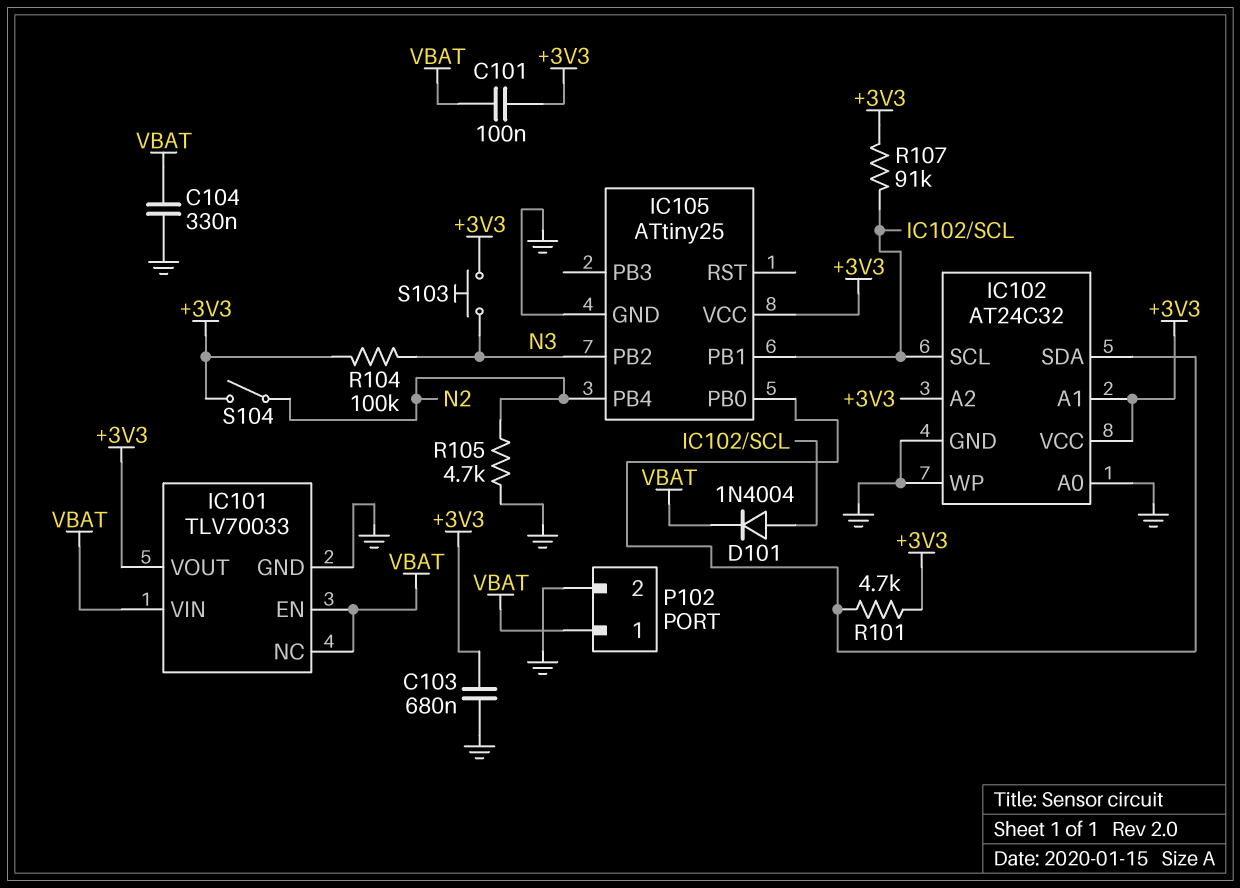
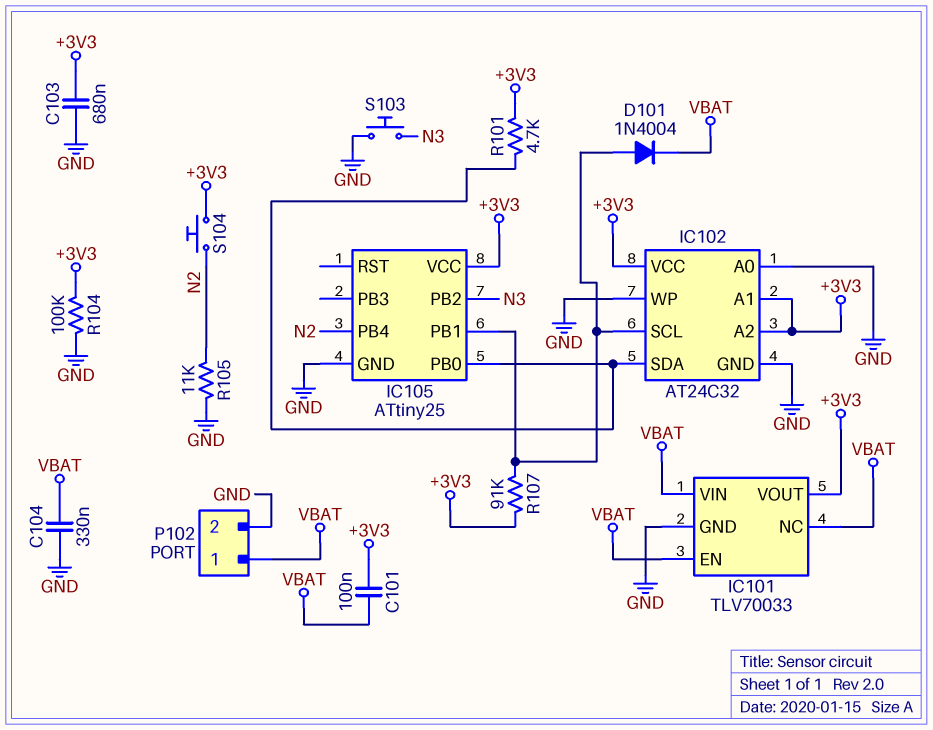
R104: 100k (+3V3, N3) -> 100k (+3V3, GND)
R105: 4.7k (GND, N2) -> 11k (GND, N2)
S103: button (+3V3, N3) -> button (GND, N3)
S104: switch (+3V3, N2) -> button (+3V3, N2)

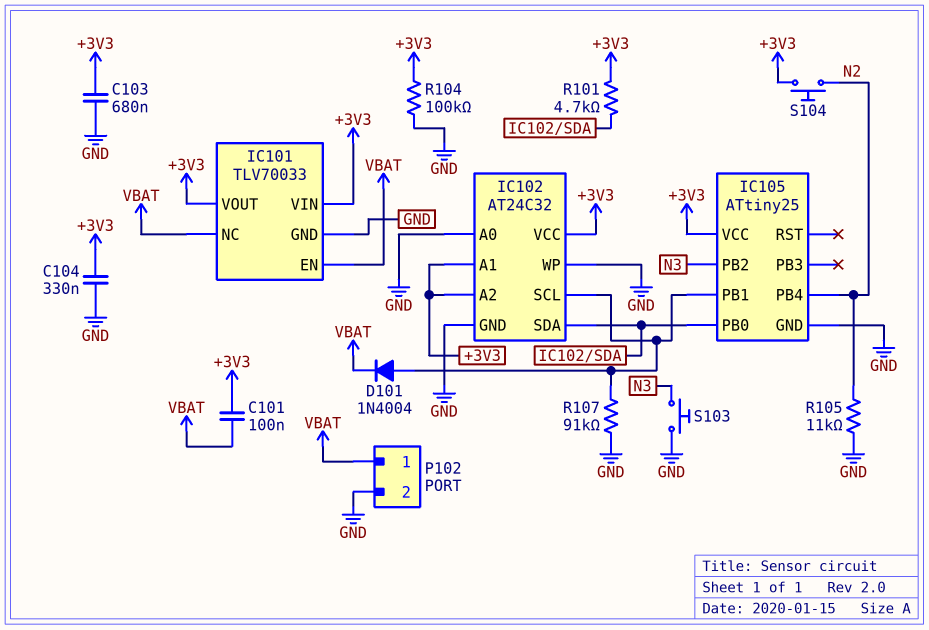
C104: 330nF (GND, VBAT) -> 330nF (+3V3, GND)
IC101 pin VIN: VBAT -> +3V3
R107: 91k (+3V3, IC102/SCL) -> 91k (GND, IC102/SCL)

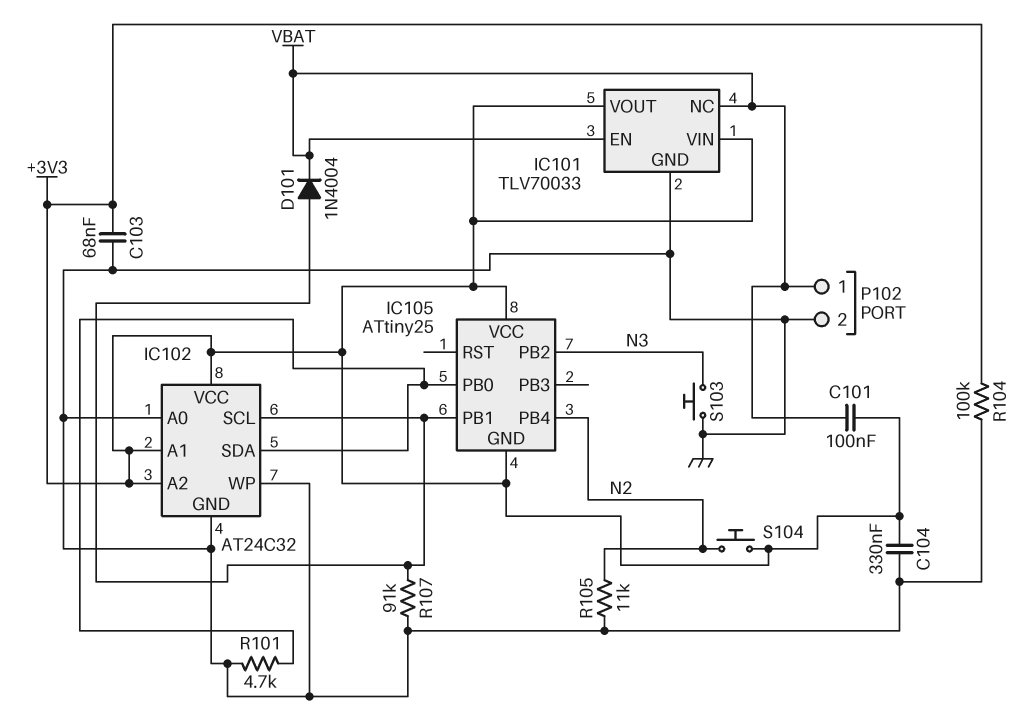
C103: 680nF (+3V3, GND) -> 68nF (+3V3, GND)
IC105 pin GND: GND -> +3V3
R101: 4.7k (+3V3, IC102/SDA) -> 4.7k (GND, IC102/SDA)

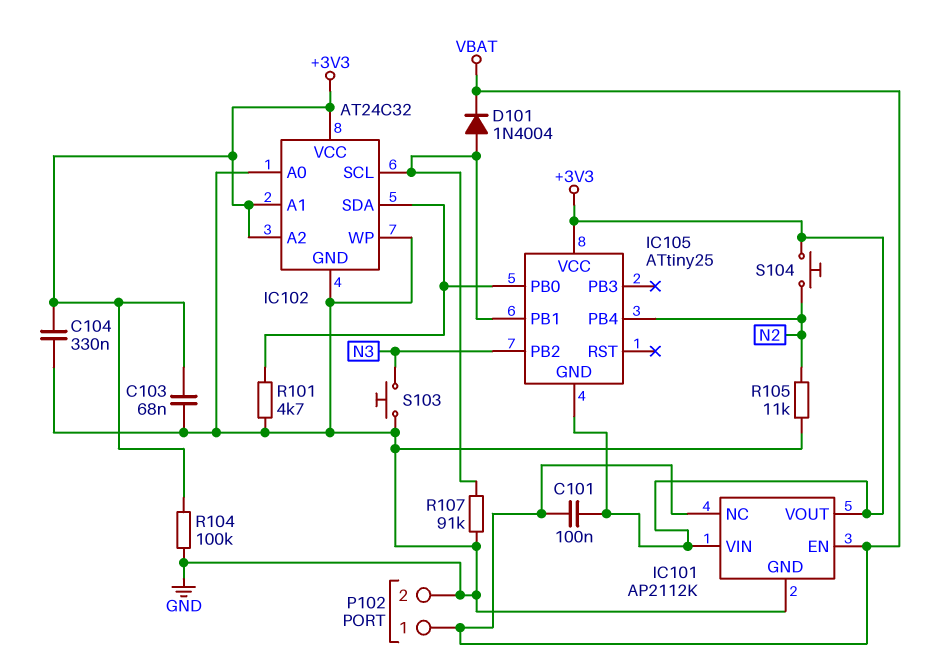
IC101: TLV70033 -> AP2112K

